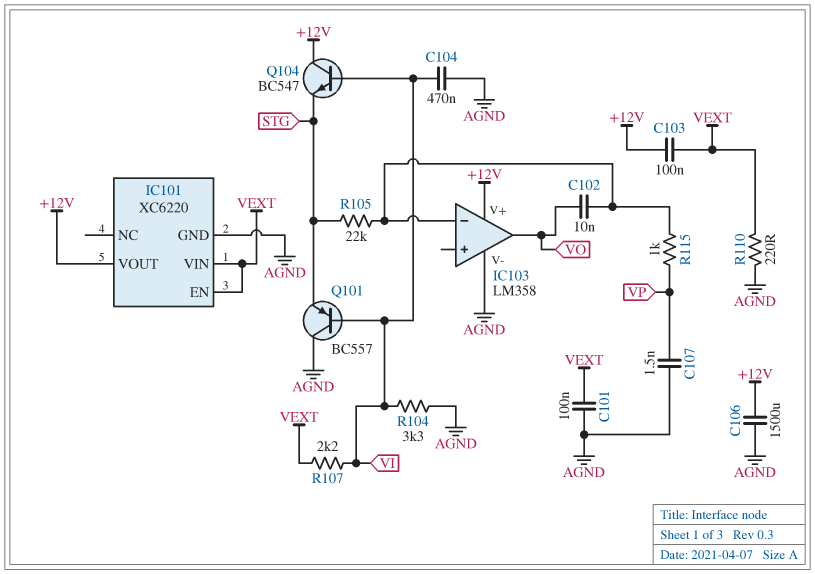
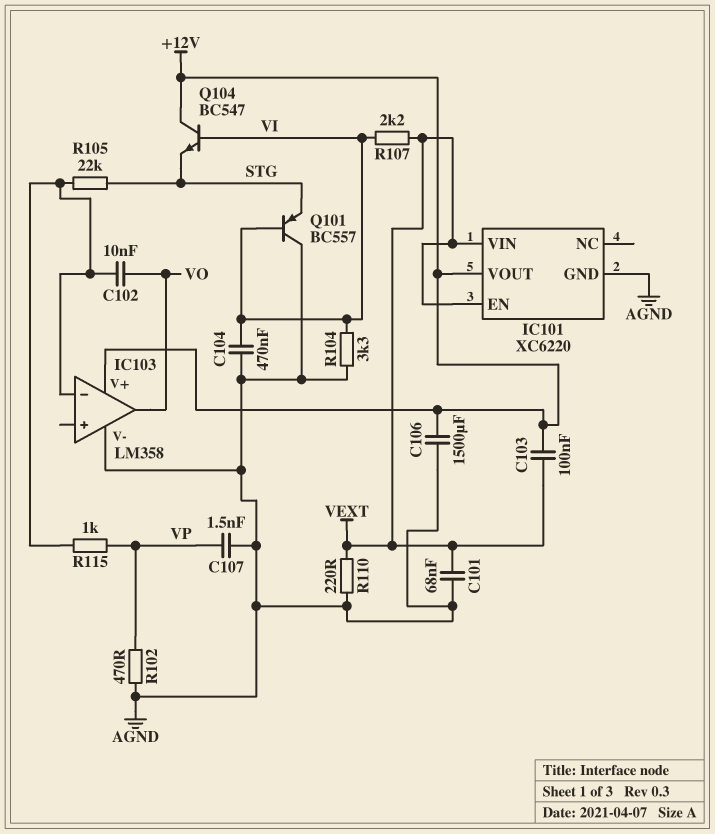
C101: 100nF (AGND, VEXT) -> 68nF (AGND, VEXT)
R102: none -> 470 (AGND, VP)

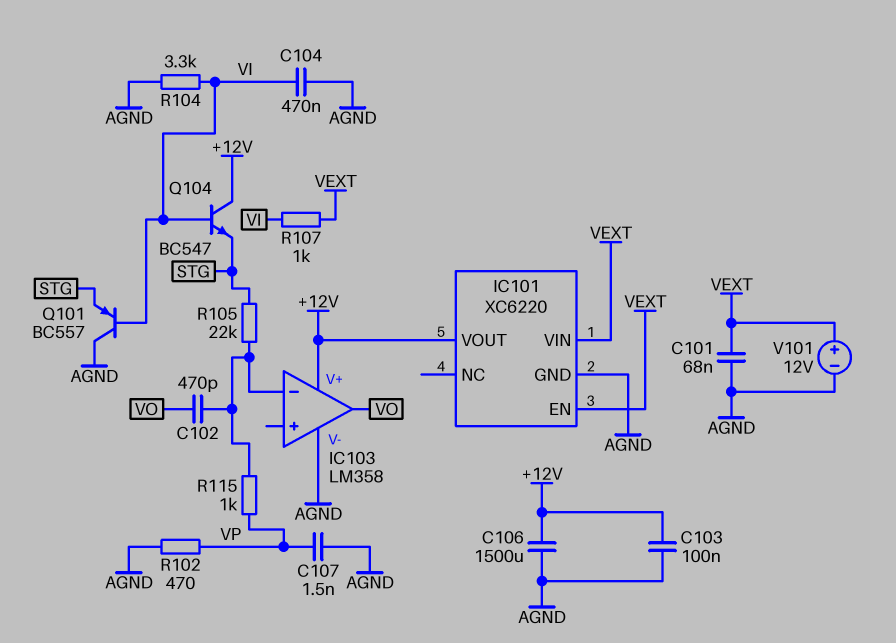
C102: 10nF (IC103/in-, VO) -> 470pF (IC103/in-, VO)
C103: 100nF (+12V, VEXT) -> 100nF (+12V, AGND)
R107: 2.2k (VEXT, VI) -> 1k (VEXT, VI)
R110: 220 (AGND, VEXT) -> none
V101: none -> 12V (plus VEXT, minus AGND)

